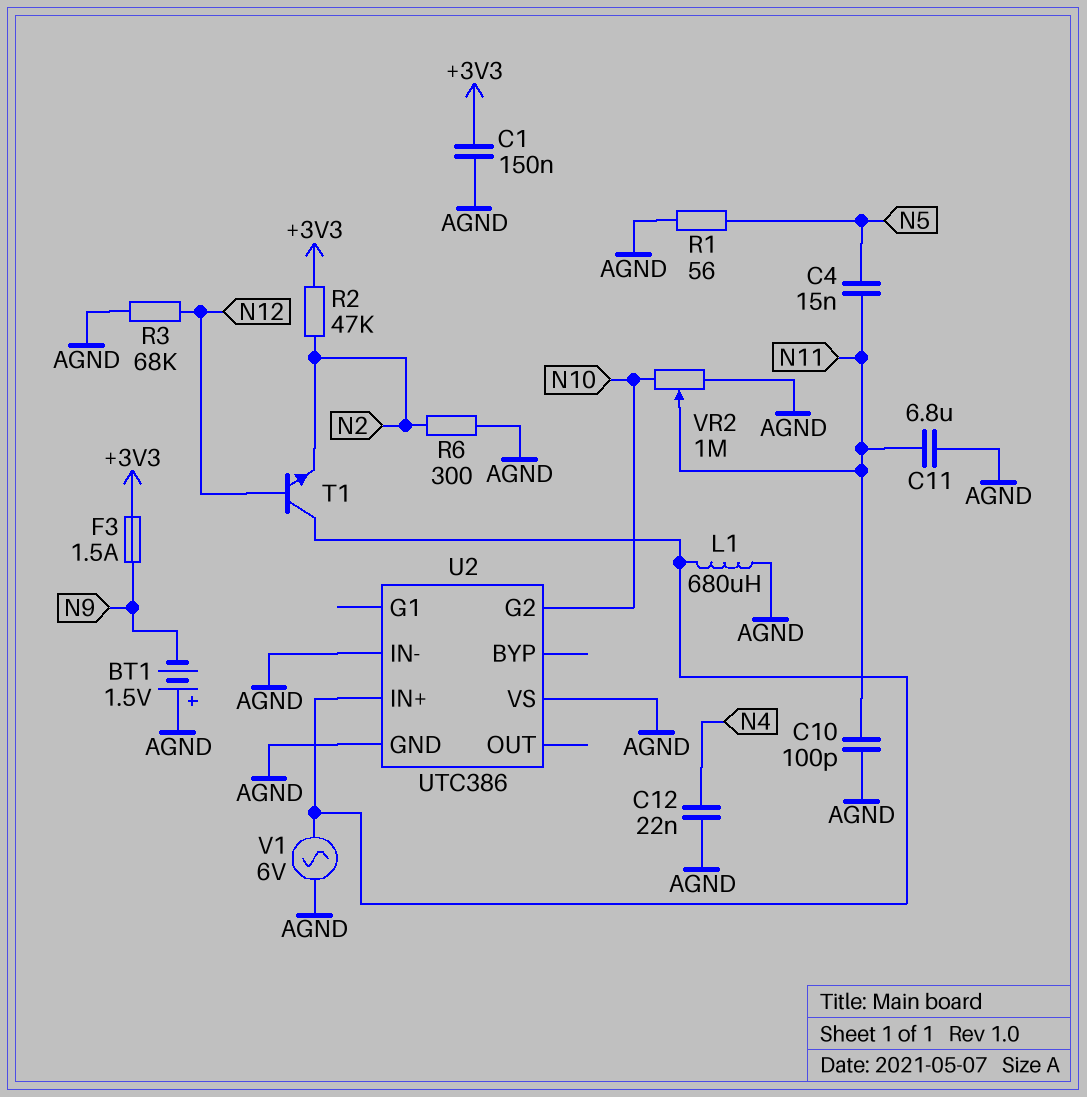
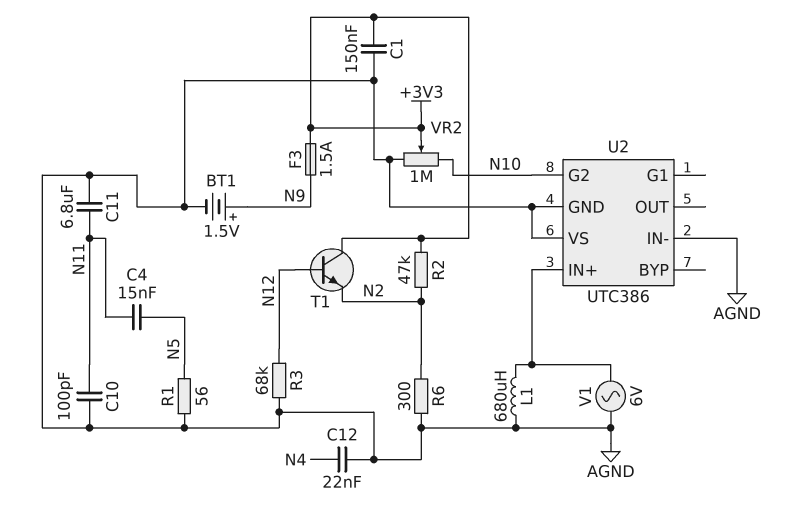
BT1: 1.5V (plus AGND, minus N9) -> 1.5V (plus N9, minus AGND)
T1: NPN (B N12, C U2/IN+, E N2) -> NPN (B N12, C +3V3, E N2)
VR2: 1M (AGND, N10, wiper N11) -> 1M (AGND, N10, wiper +3V3)

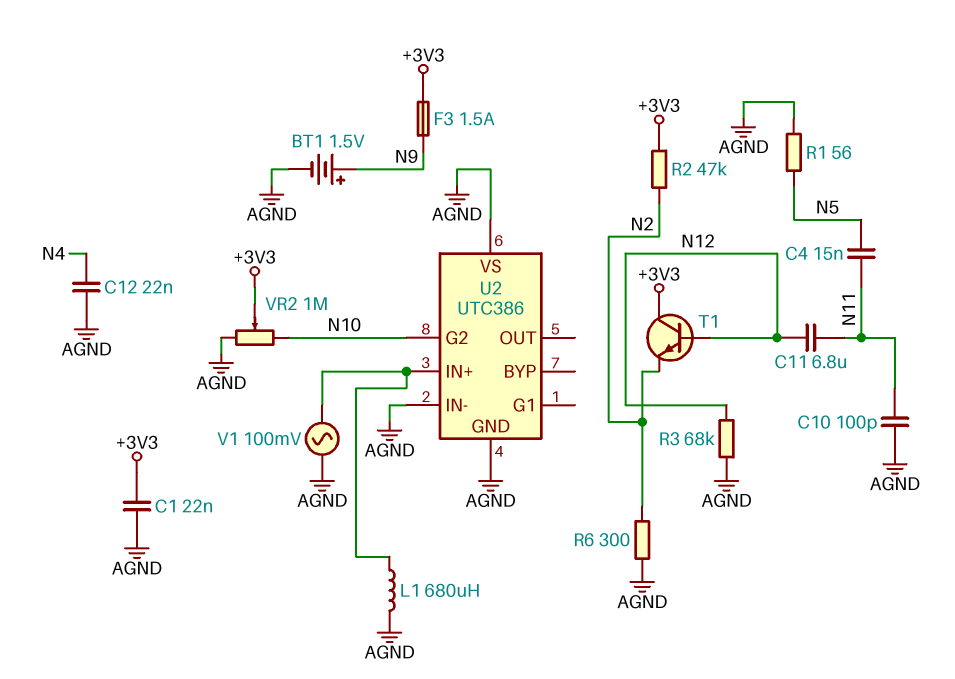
C1: 150nF (+3V3, AGND) -> 22nF (+3V3, AGND)
C11: 6.8uF (AGND, N11) -> 6.8uF (N11, N12)
V1: AC 6V (AGND, U2/IN+) -> AC 100mV (AGND, U2/IN+)

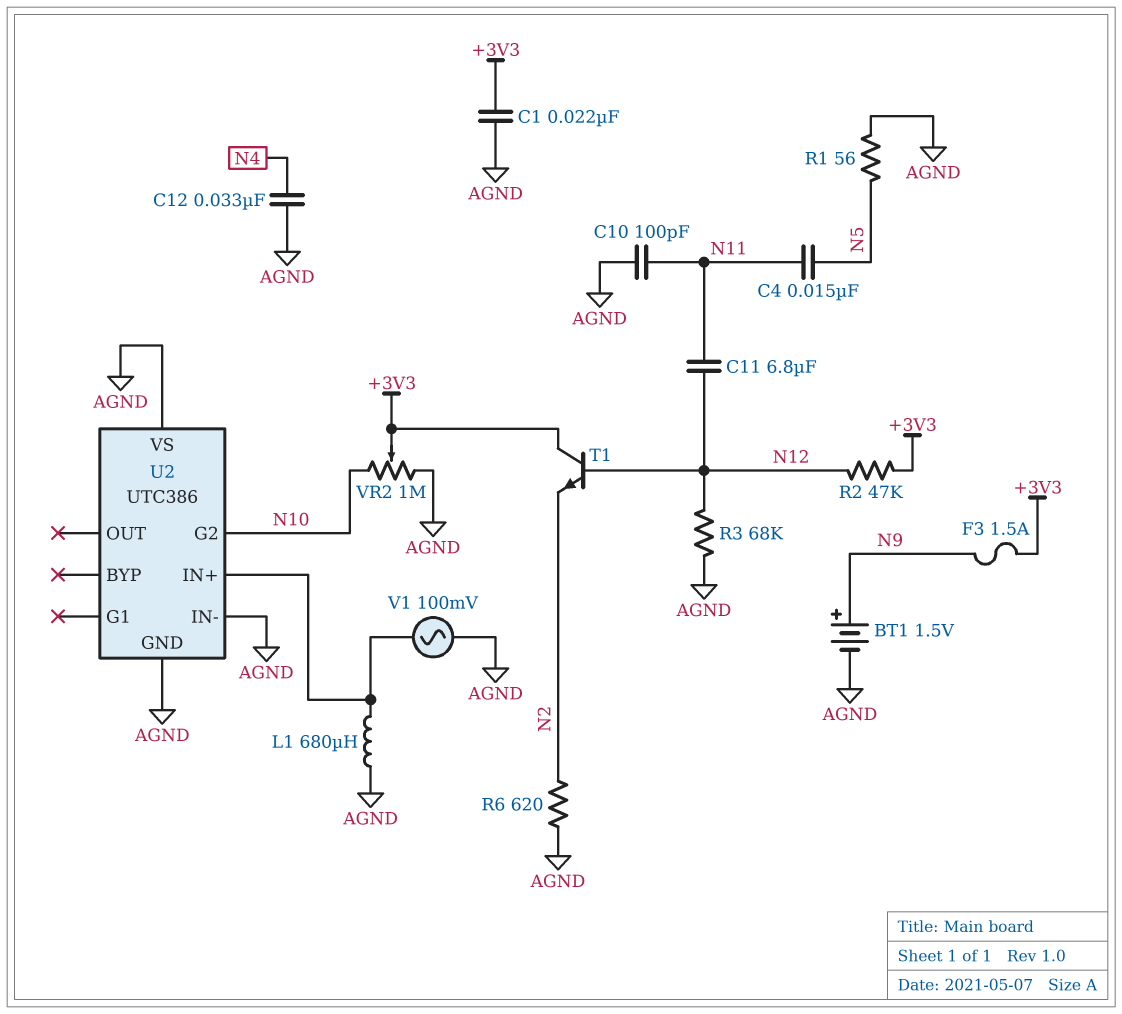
C12: 22nF (AGND, N4) -> 33nF (AGND, N4)
R2: 47k (+3V3, N2) -> 47k (+3V3, N12)
R6: 300 (AGND, N2) -> 620 (AGND, N2)

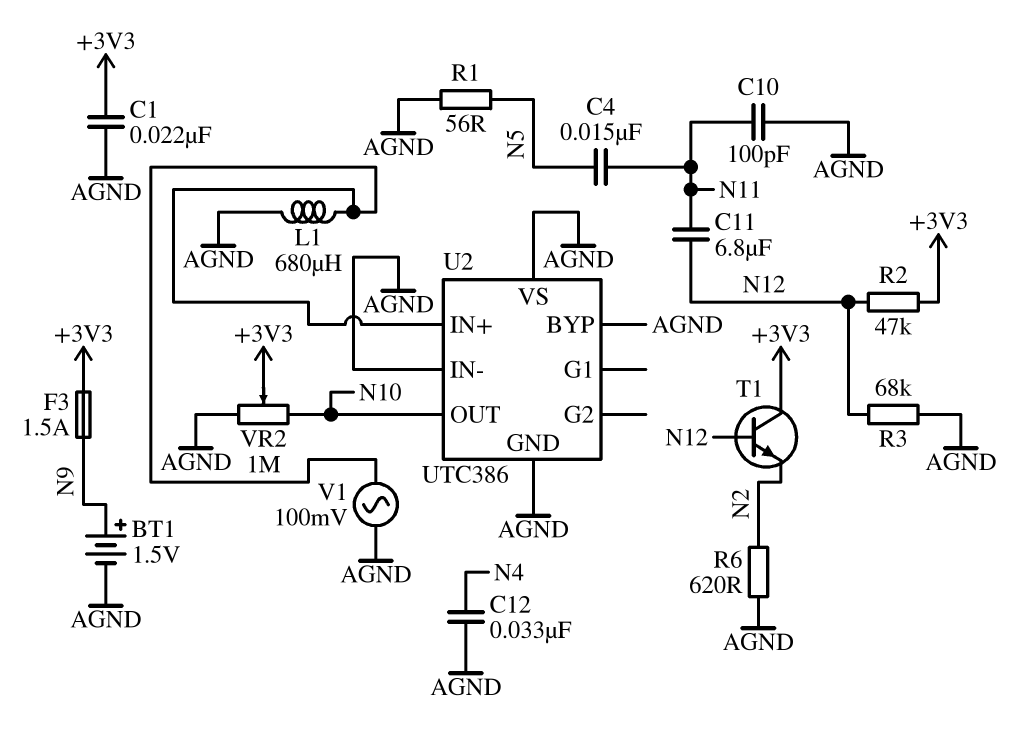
U2 pin BYP: none -> AGND
U2 pin G2: N10 -> none
U2 pin OUT: none -> N10

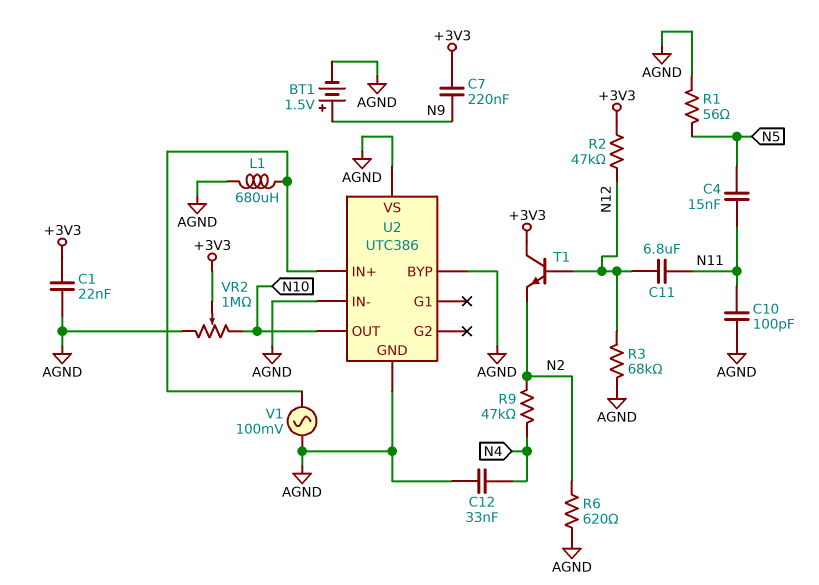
C7: none -> 220nF (+3V3, N9)
F3: 1.5A (+3V3, N9) -> none
R9: none -> 47k (N2, N4)

